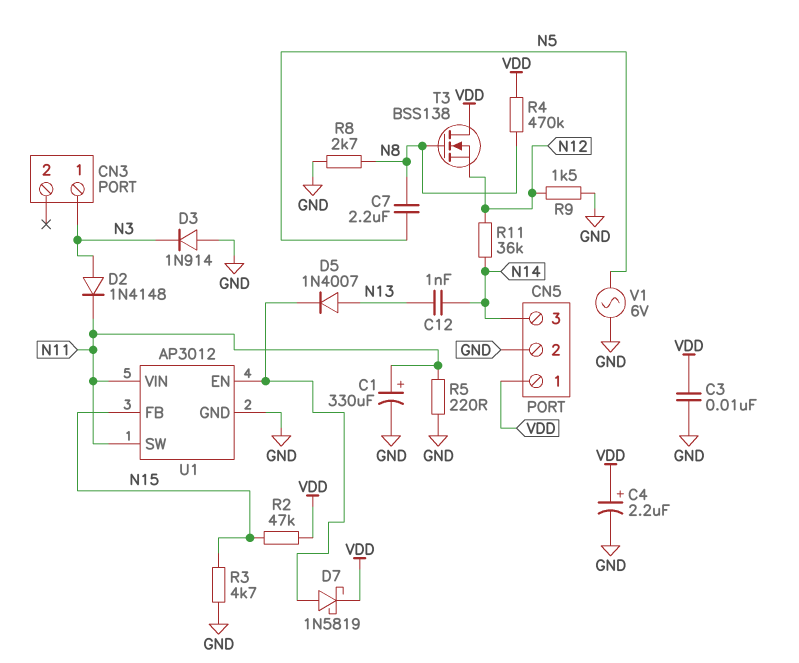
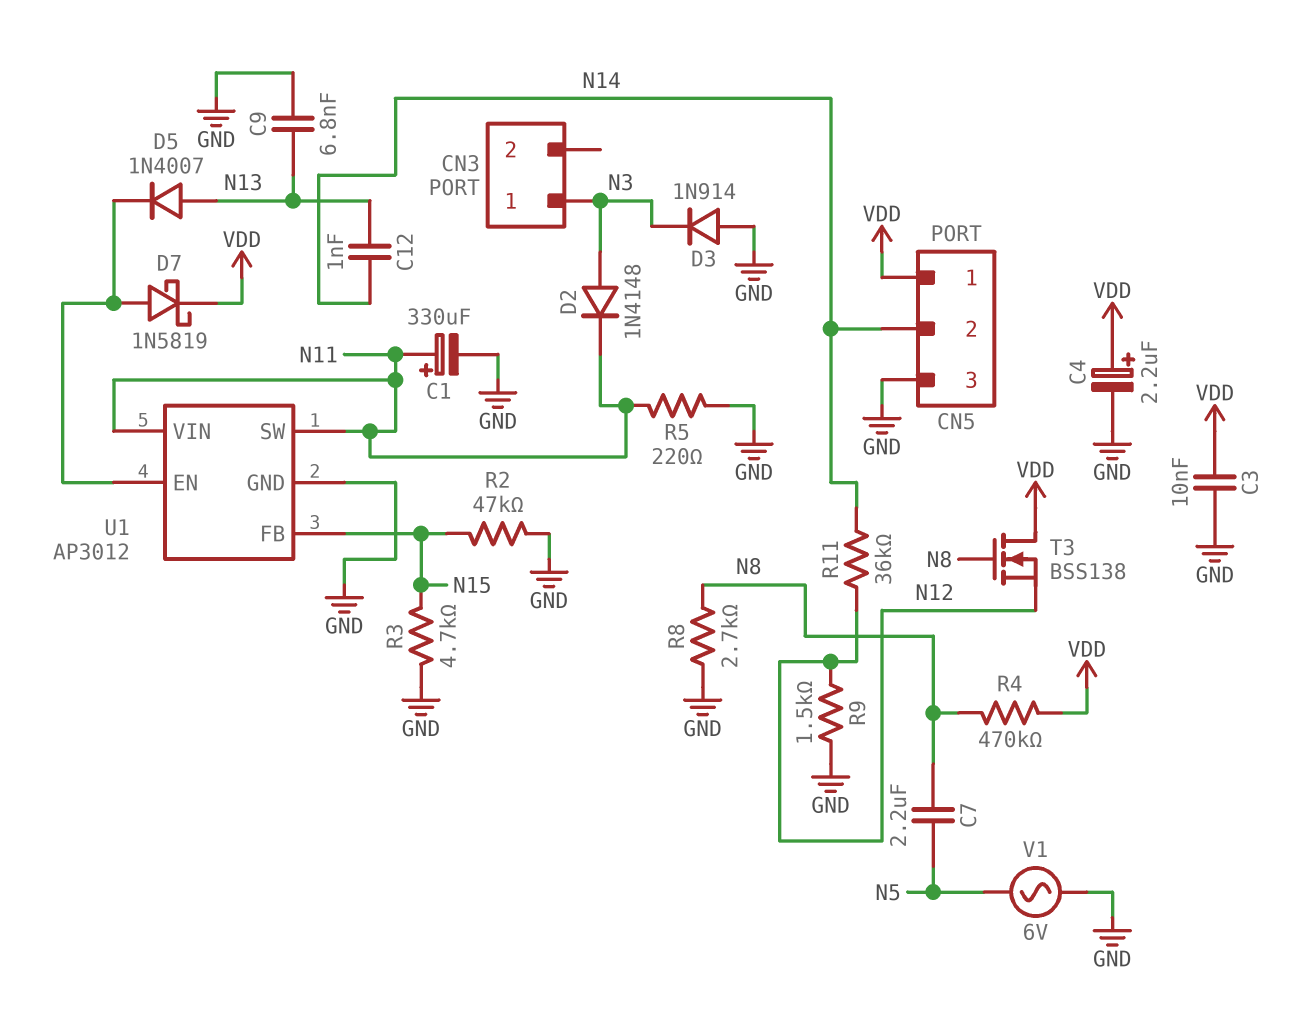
C9: none -> 6.8nF (GND, N13)
CN5 pin 2: GND -> N14
CN5 pin 3: N14 -> GND
R2: 47k (N15, VDD) -> 47k (GND, N15)

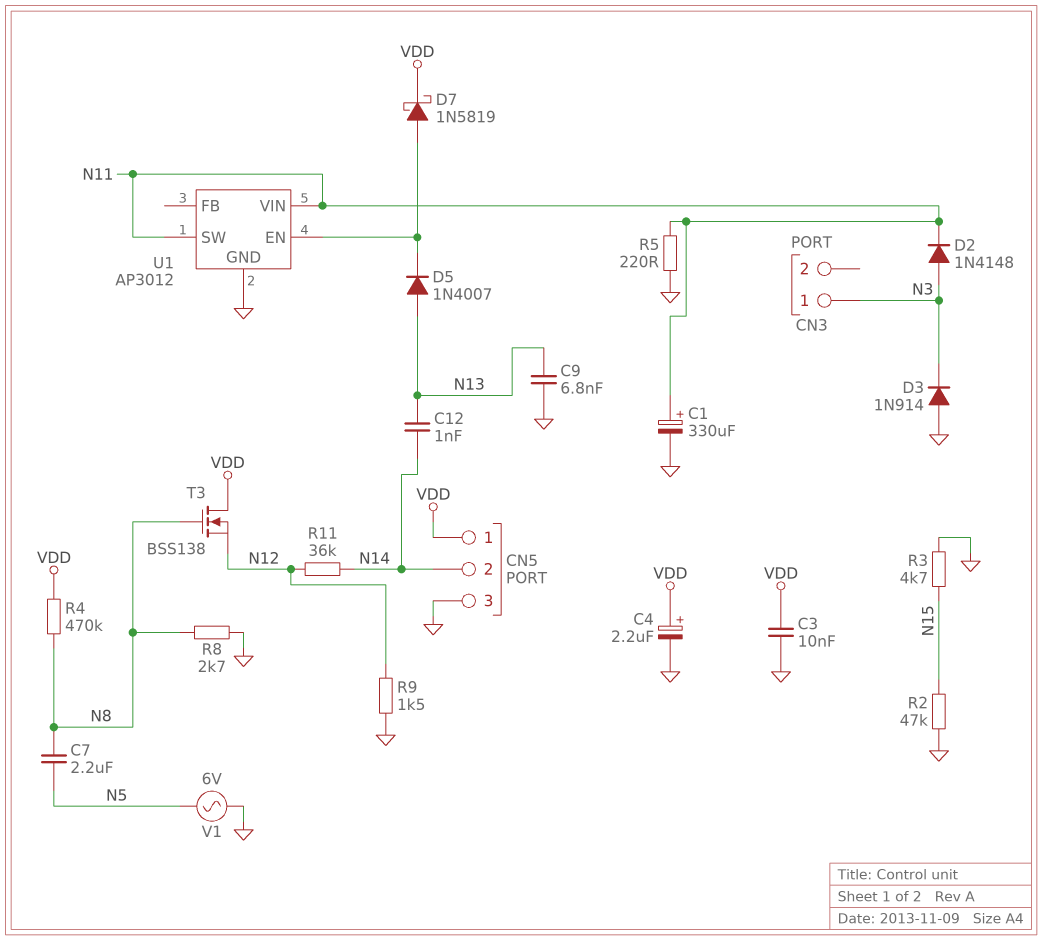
U1 pin FB: N15 -> none

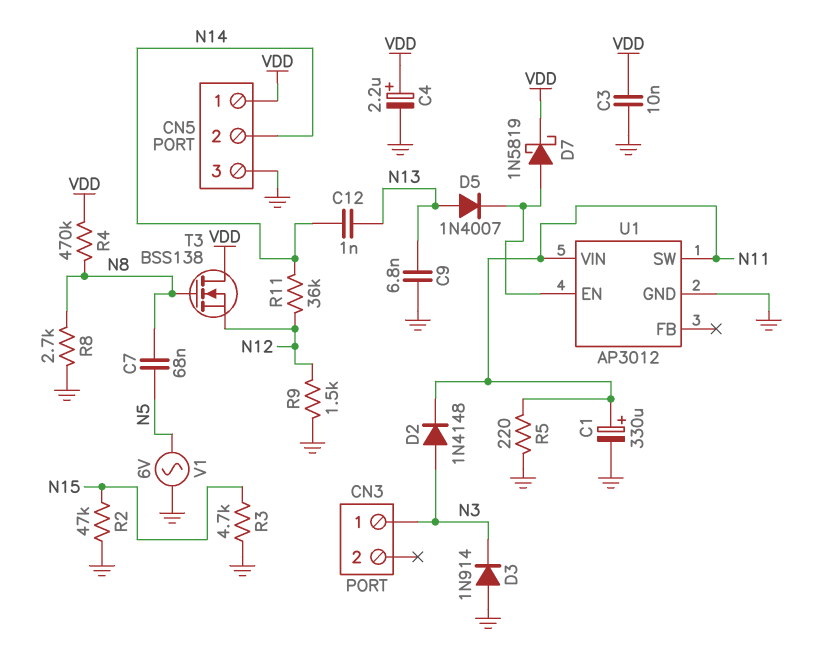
C7: 2.2uF (N5, N8) -> 68nF (N5, N8)

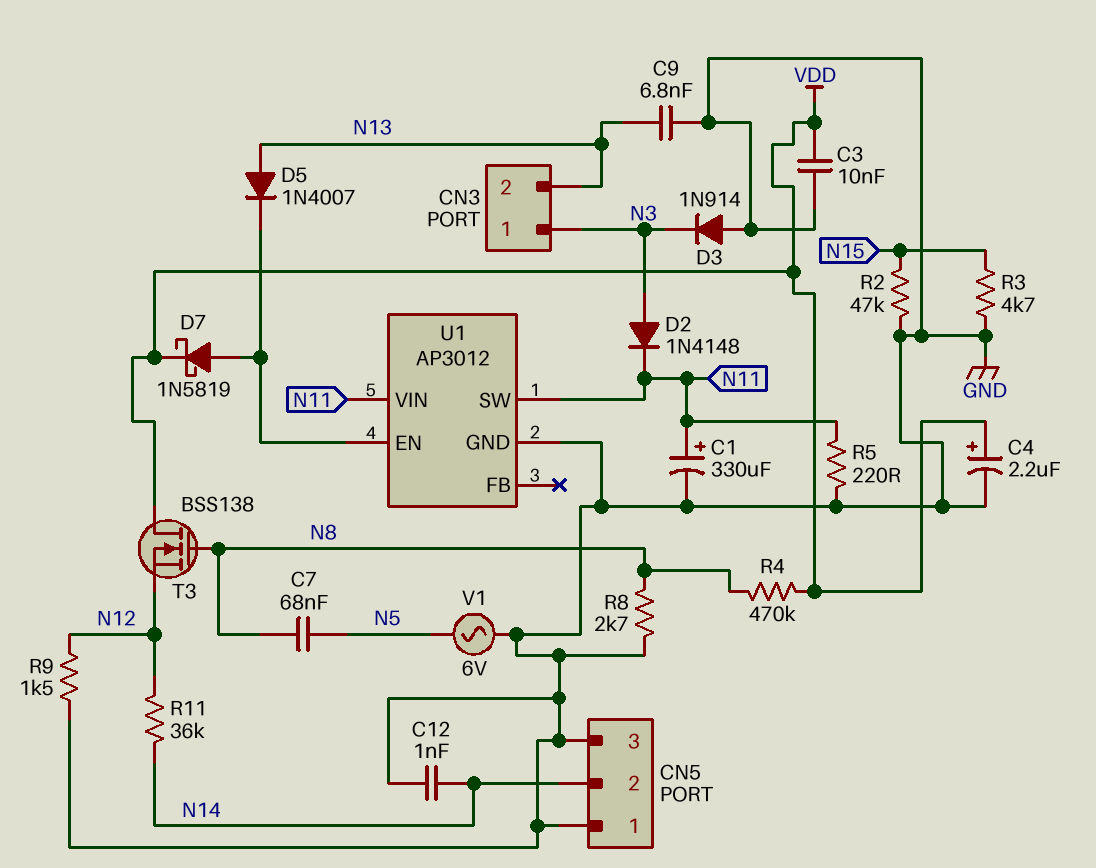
C12: 1nF (N13, N14) -> 1nF (GND, N14)
CN3 pin 2: none -> N13
CN5 pin 1: VDD -> GND

